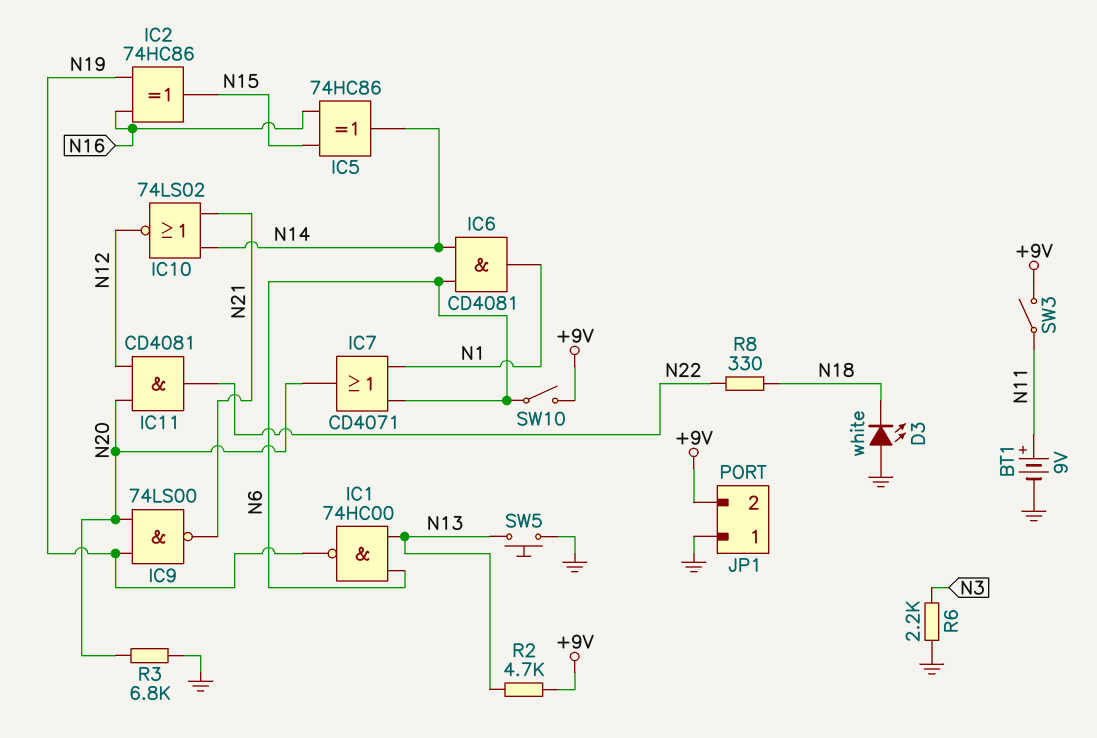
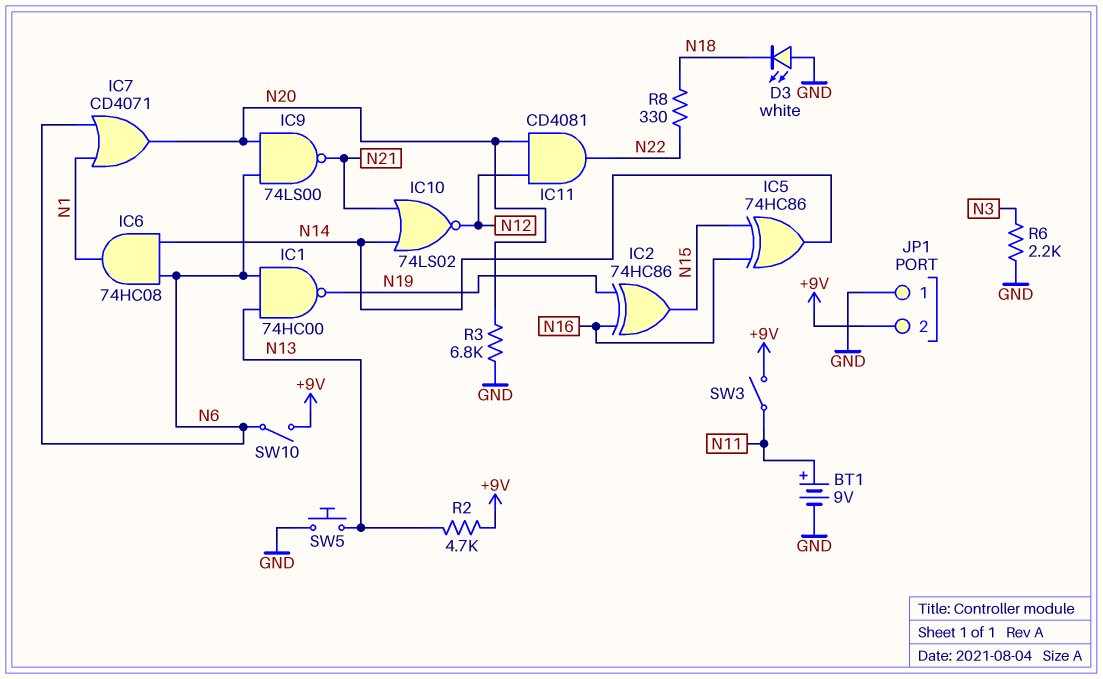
IC6: AND CD4081 (in N6, in N14, out N1) -> AND 74HC08 (in N6, in N14, out N1)
IC9: NAND 74LS00 (in N19, in N20, out N21) -> NAND 74LS00 (in N6, in N20, out N21)

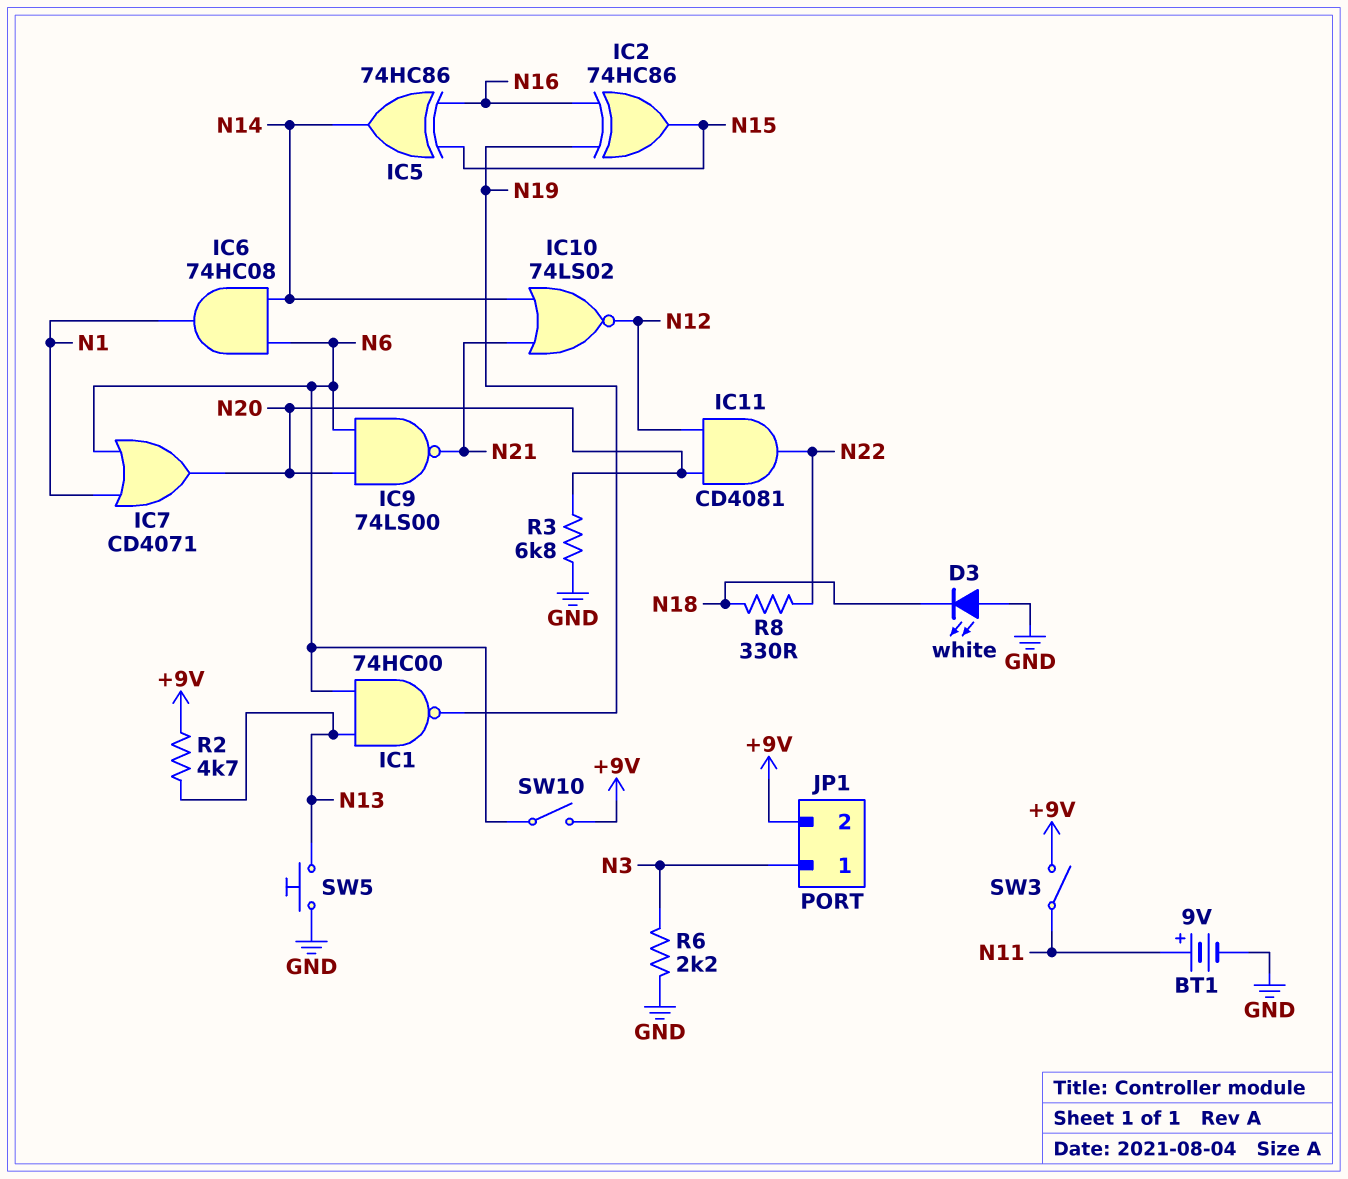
JP1 pin 1: GND -> N3

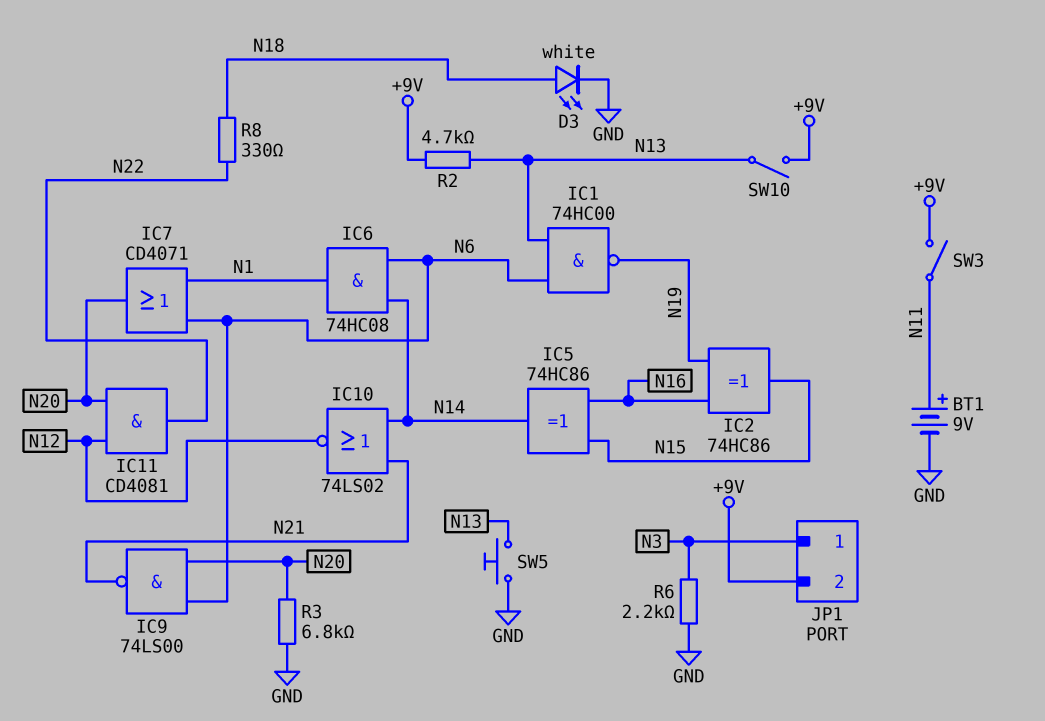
D3: LED white (A GND, K N18) -> LED white (A N18, K GND)
SW10: switch (+9V, N6) -> switch (+9V, N13)

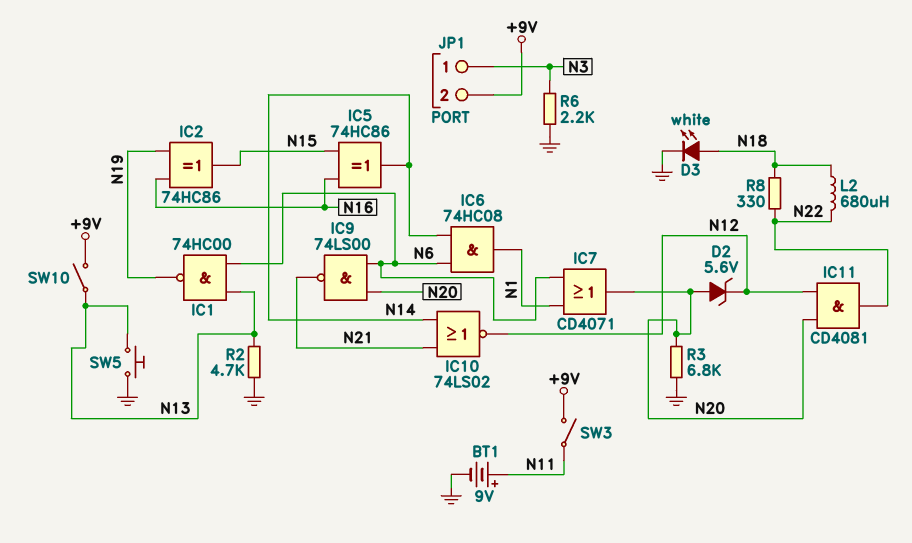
D2: none -> zener 5.6V (A N20, K N12)
L2: none -> 680uH (N18, N22)
R2: 4.7k (+9V, N13) -> 4.7k (GND, N13)

